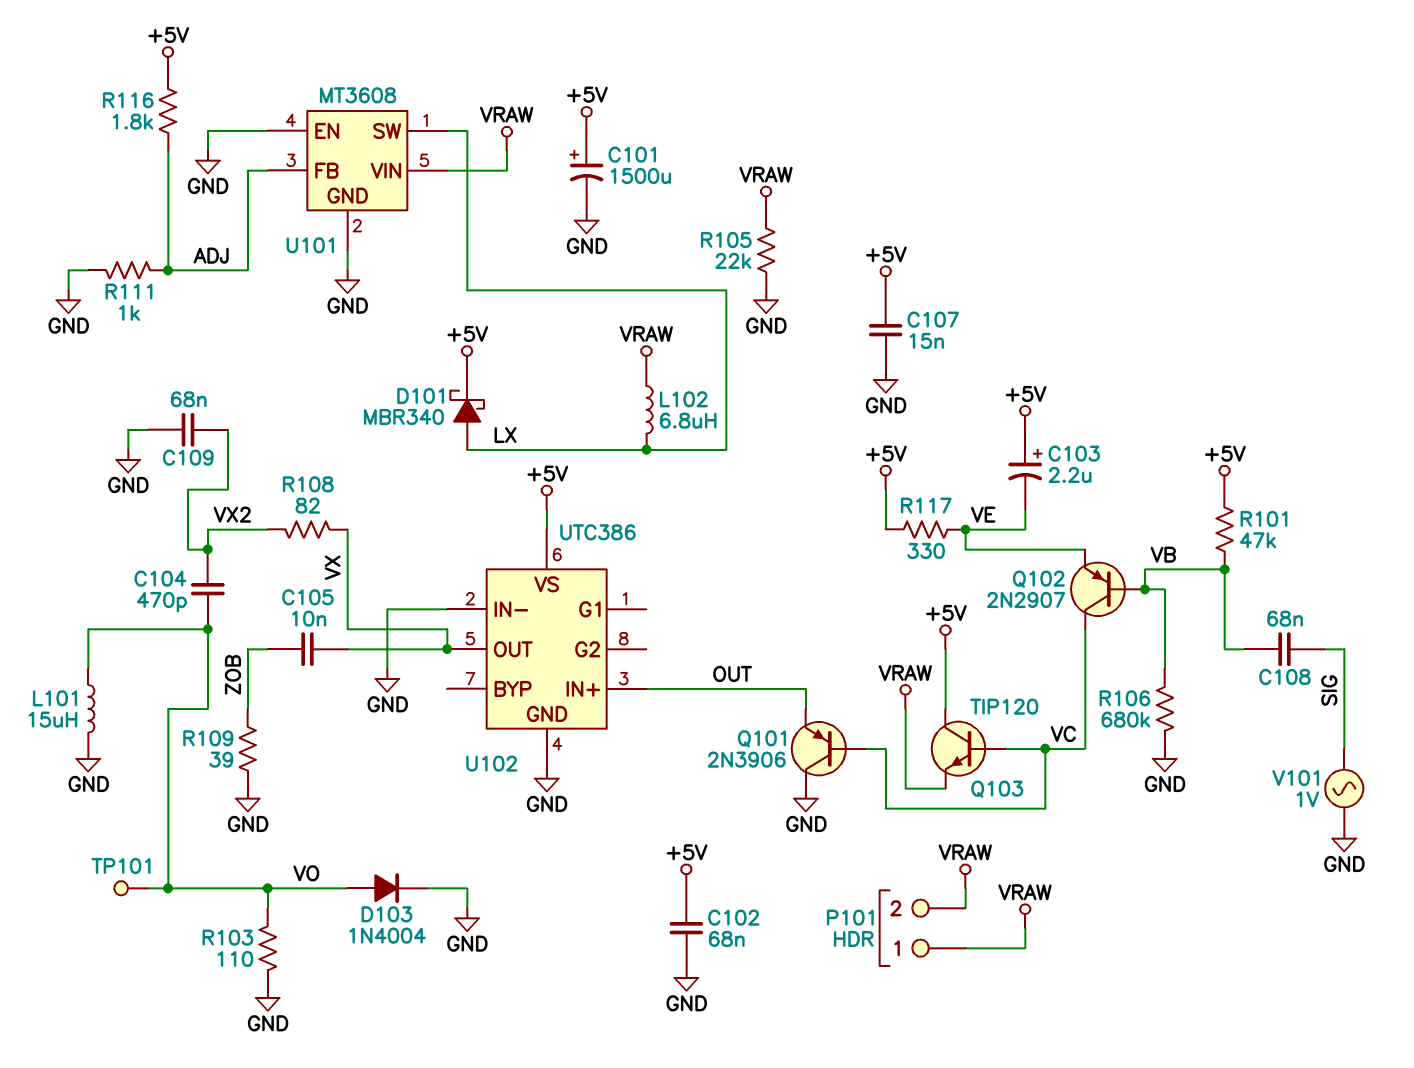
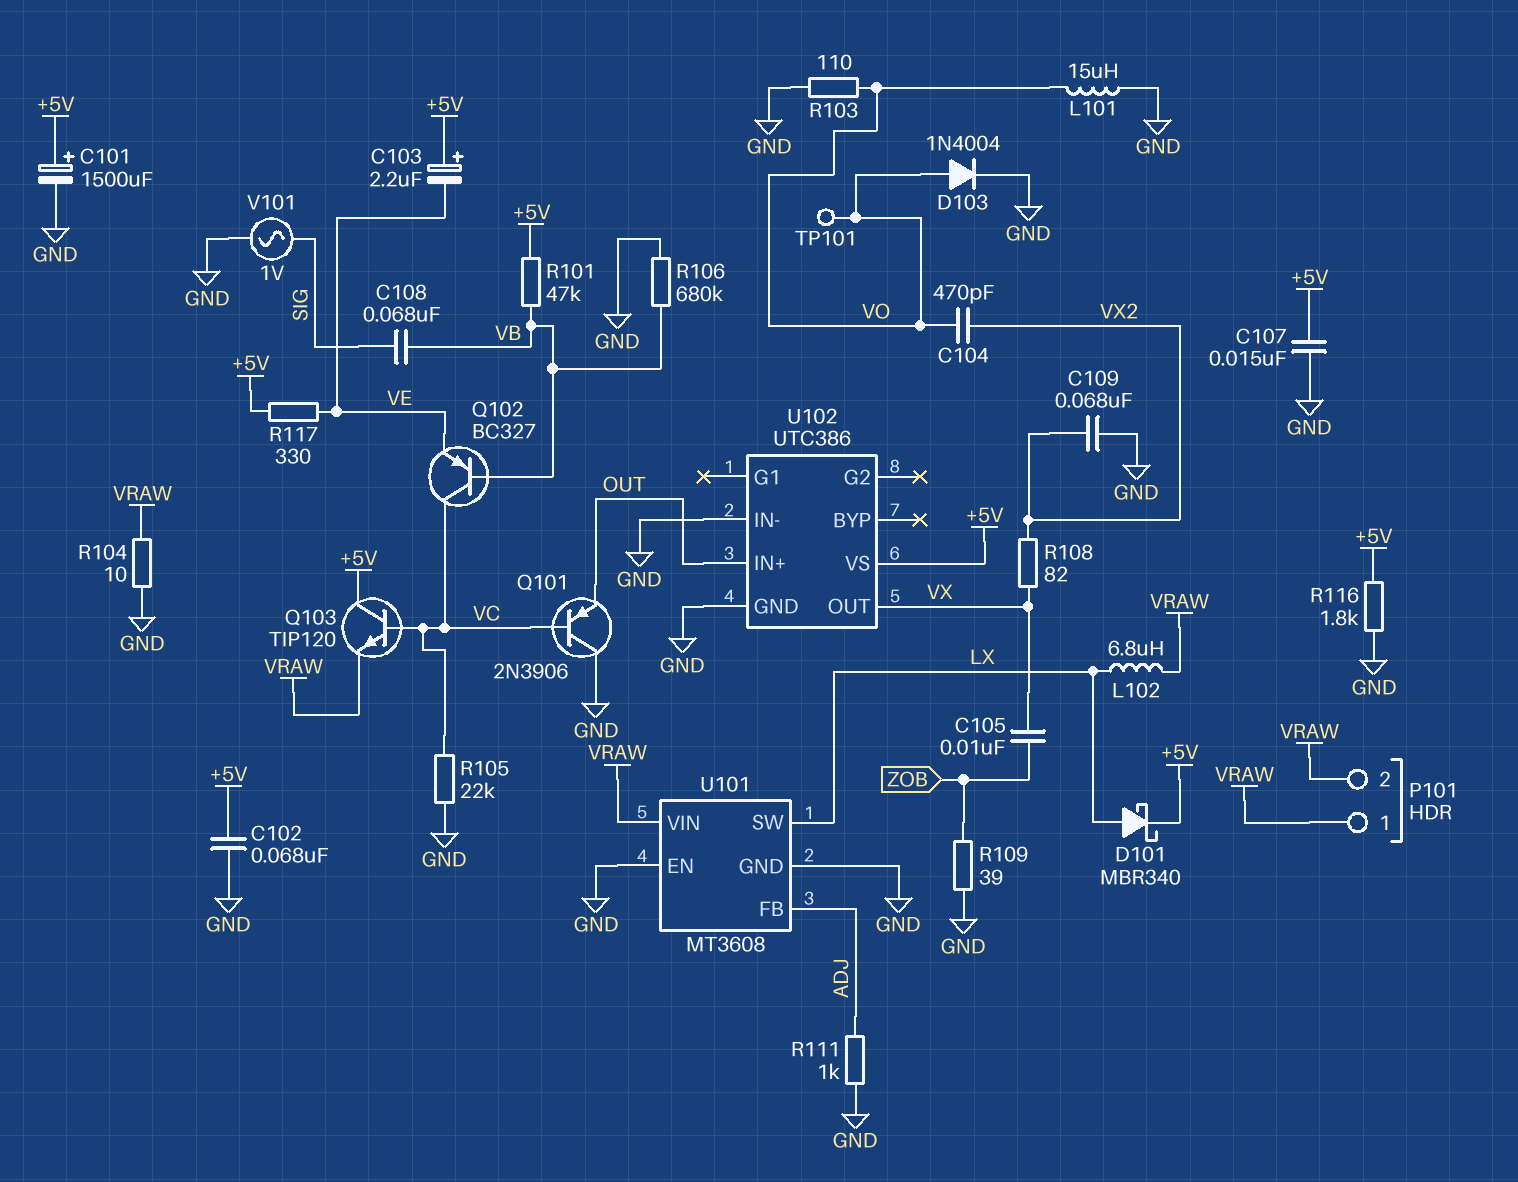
Q102: PNP 2N2907 (B VB, C VC, E VE) -> PNP BC327 (B VB, C VC, E VE)
R104: none -> 10 (GND, VRAW)
R105: 22k (GND, VRAW) -> 22k (GND, VC)
R116: 1.8k (+5V, ADJ) -> 1.8k (+5V, GND)

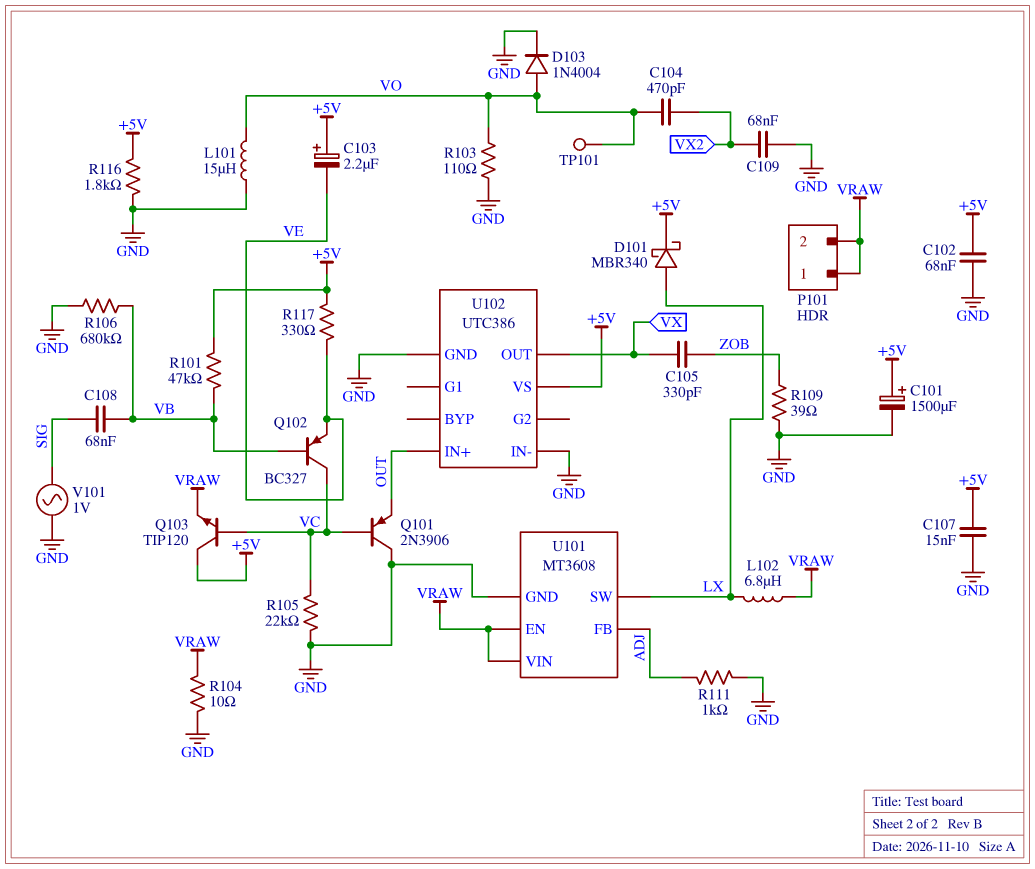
C105: 10nF (VX, ZOB) -> 330pF (VX, ZOB)
R108: 82 (VX, VX2) -> none
U101 pin EN: GND -> VRAW

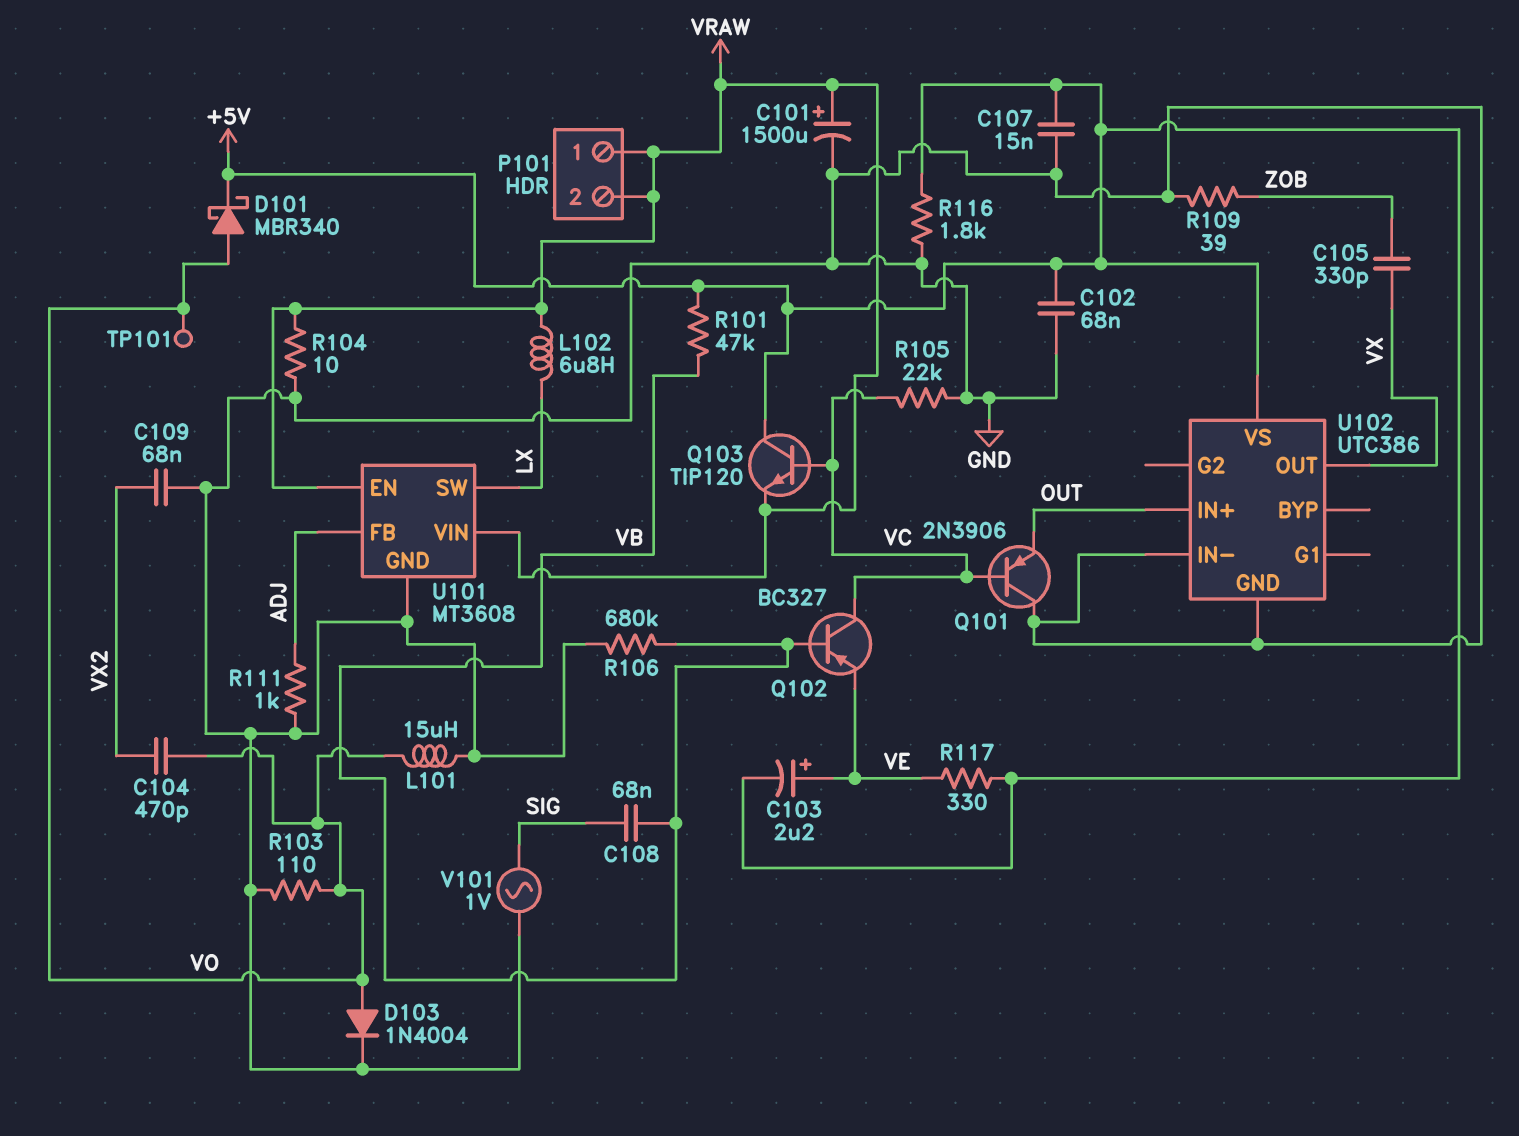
C101: 1500uF (plus +5V, minus GND) -> 1500uF (plus VRAW, minus GND)
C103: 2.2uF (plus +5V, minus VE) -> 2.2uF (plus VE, minus +5V)
D101: schottky MBR340 (A LX, K +5V) -> schottky MBR340 (A VO, K +5V)

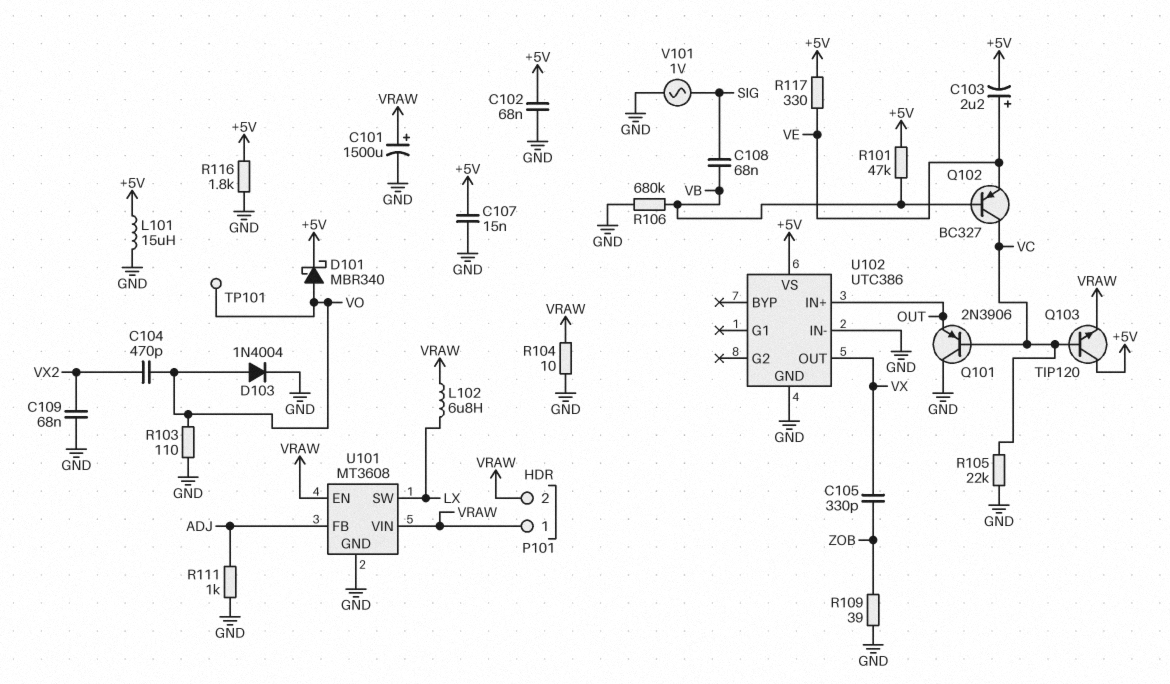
L101: 15uH (GND, VO) -> 15uH (+5V, GND)

